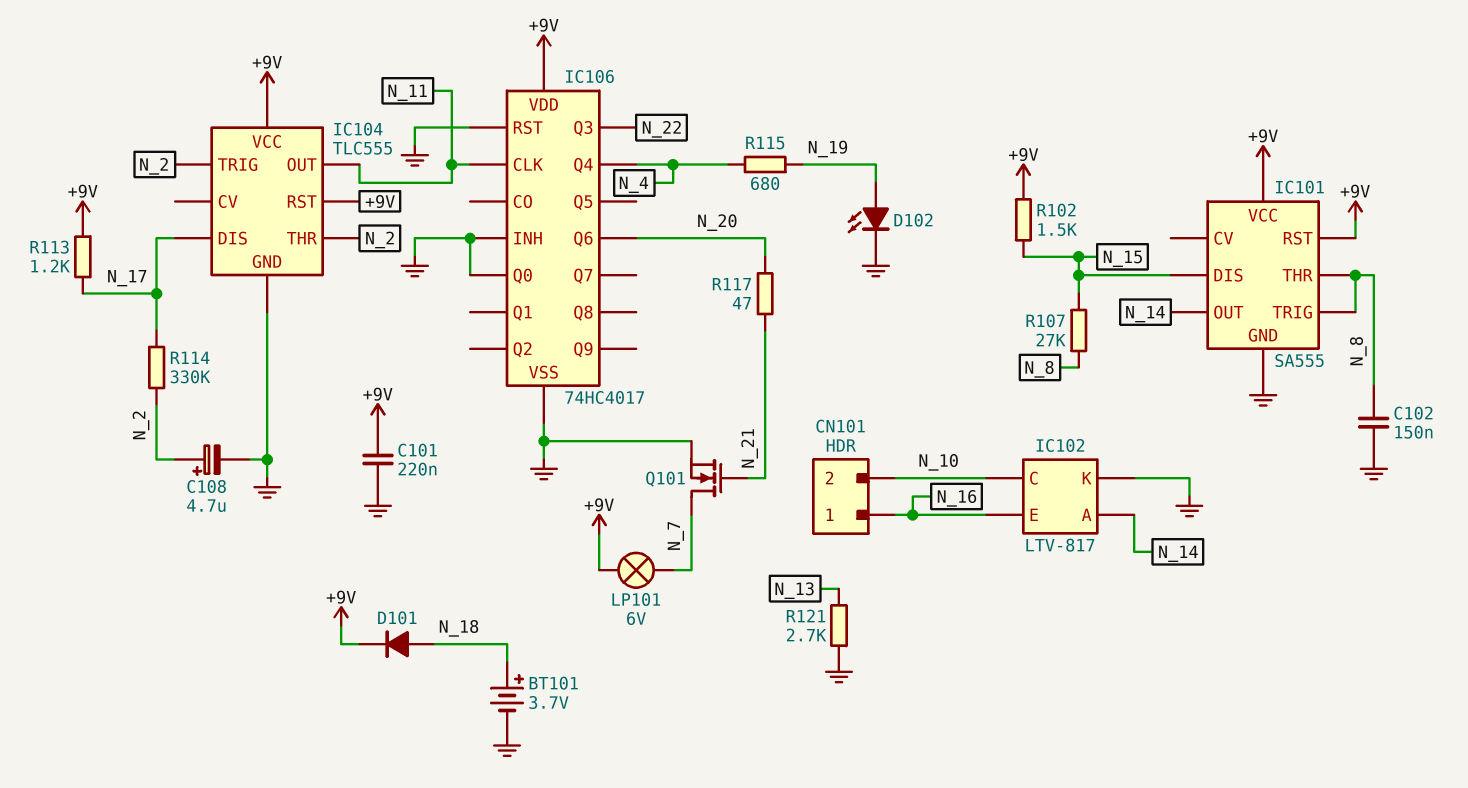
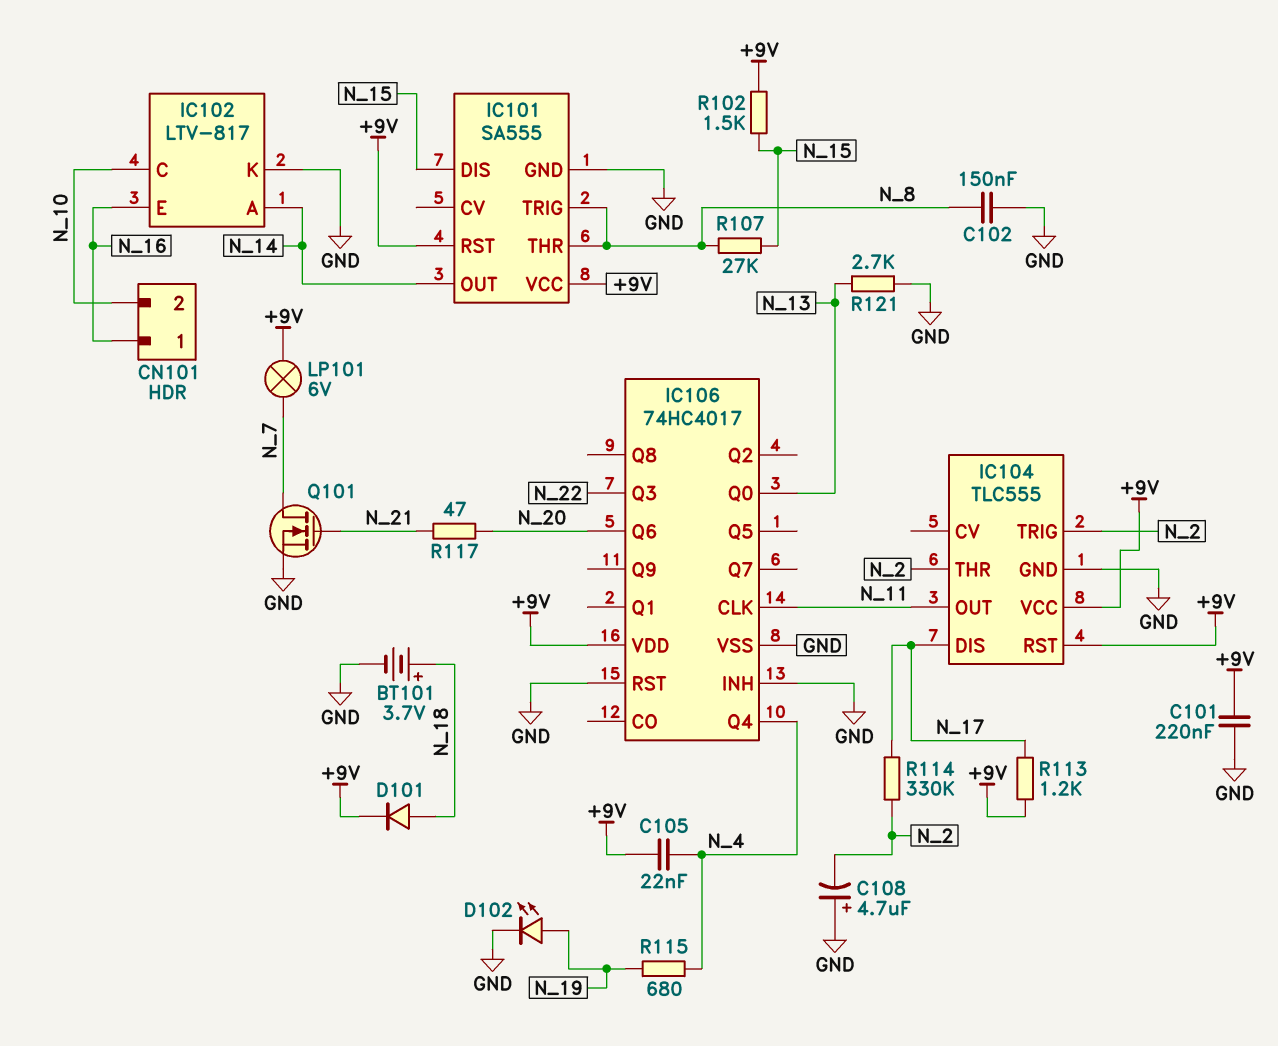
C105: none -> 22nF (+9V, N_4)
C108: 4.7uF (plus N_2, minus GND) -> 4.7uF (plus GND, minus N_2)
IC106 pin Q0: GND -> N_13

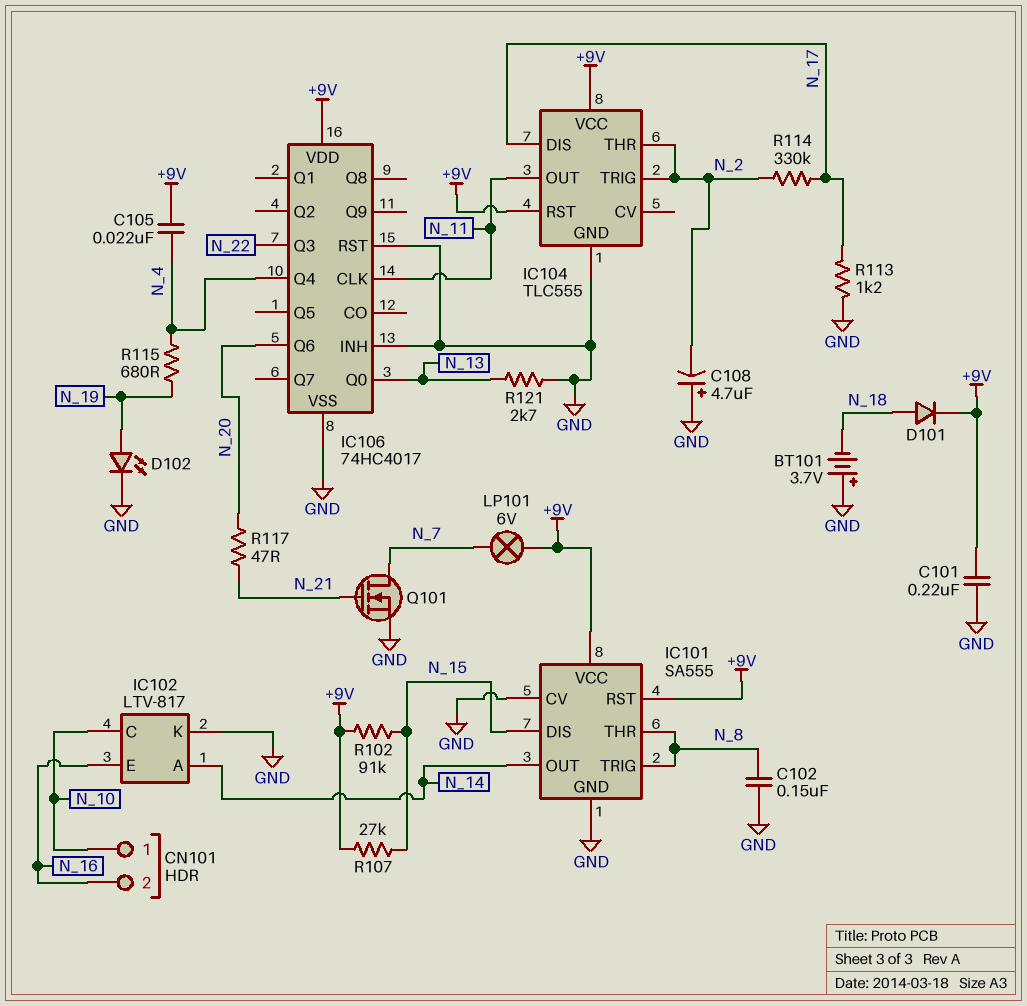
BT101: 3.7V (plus N_18, minus GND) -> 3.7V (plus GND, minus N_18)
CN101 pin 1: N_16 -> N_10
CN101 pin 2: N_10 -> N_16
IC101 pin CV: none -> GND
R102: 1.5k (+9V, N_15) -> 91k (+9V, N_15)
R107: 27k (N_8, N_15) -> 27k (+9V, N_15)
R113: 1.2k (+9V, N_17) -> 1.2k (GND, N_17)

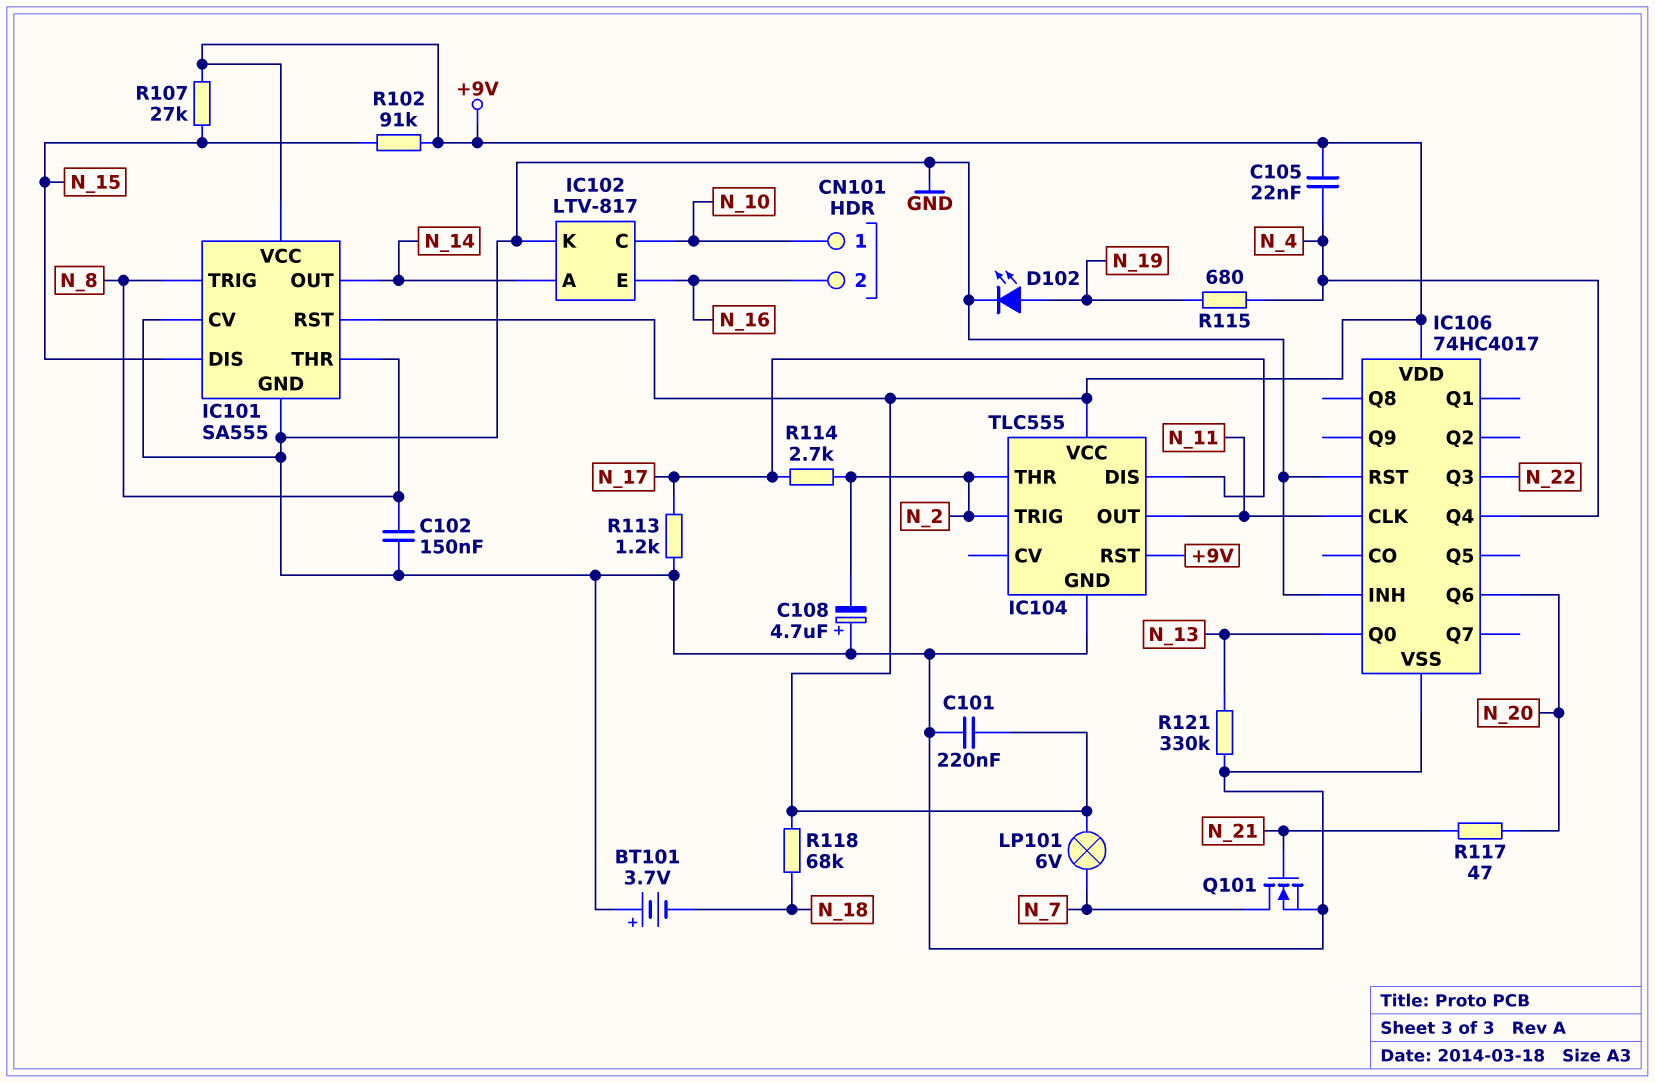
D101: diode (A N_18, K +9V) -> none
R114: 330k (N_2, N_17) -> 2.7k (N_2, N_17)
R118: none -> 68k (+9V, N_18)
R121: 2.7k (GND, N_13) -> 330k (GND, N_13)

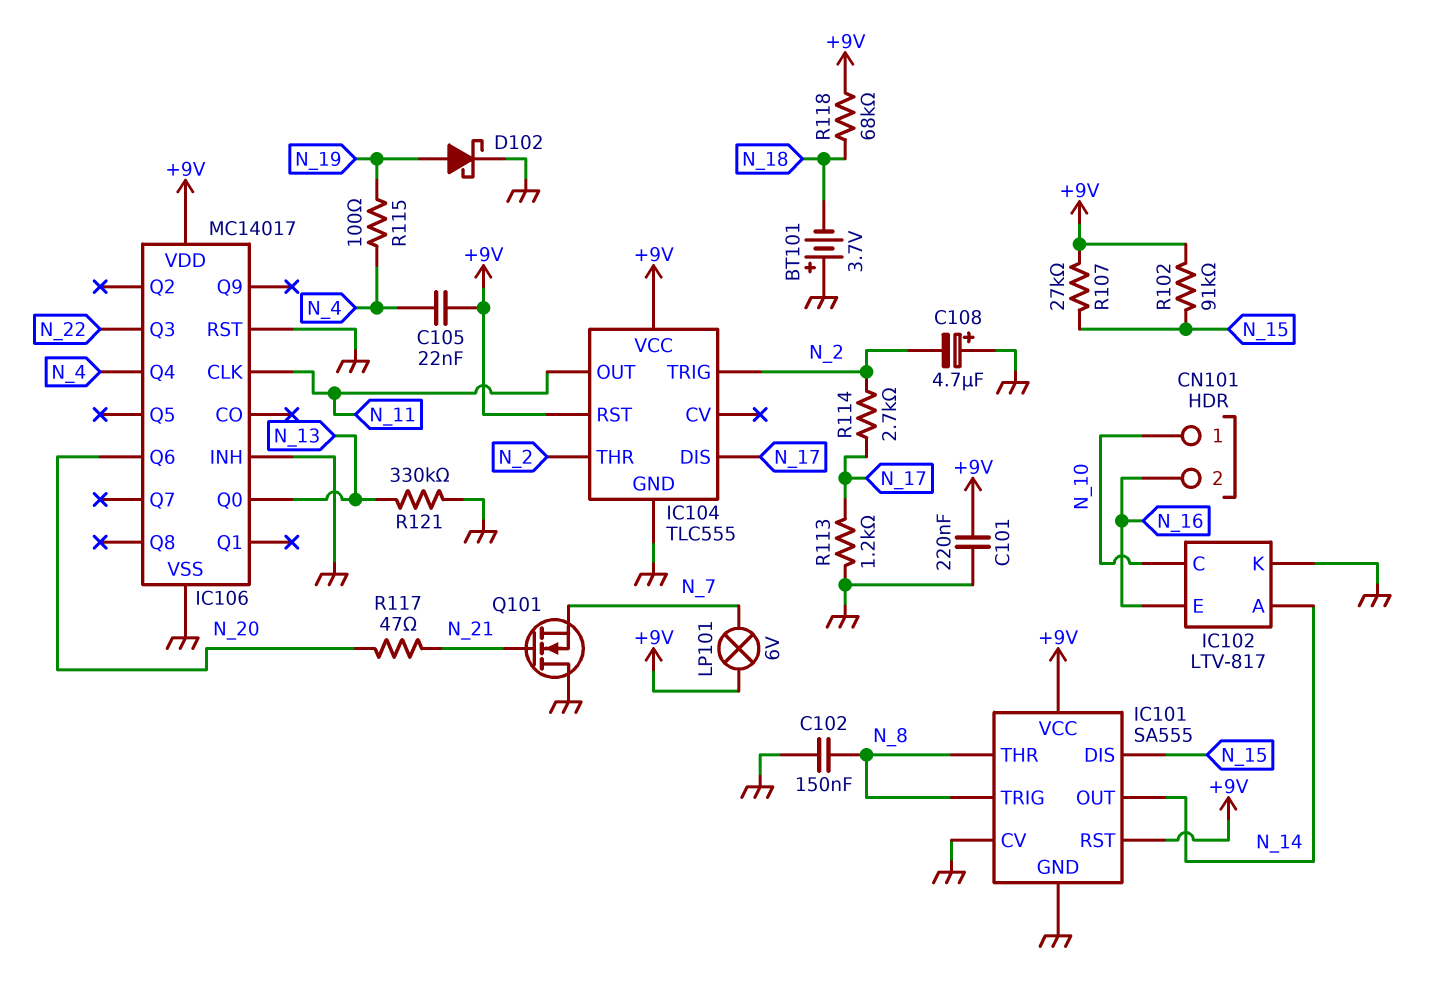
D102: LED (A N_19, K GND) -> schottky (A N_19, K GND)
IC106: 74HC4017 -> MC14017
Q101: NMOS (G N_21, D N_7, S GND) -> NMOS (G N_21, D GND, S N_7)
R115: 680 (N_4, N_19) -> 100 (N_4, N_19)

